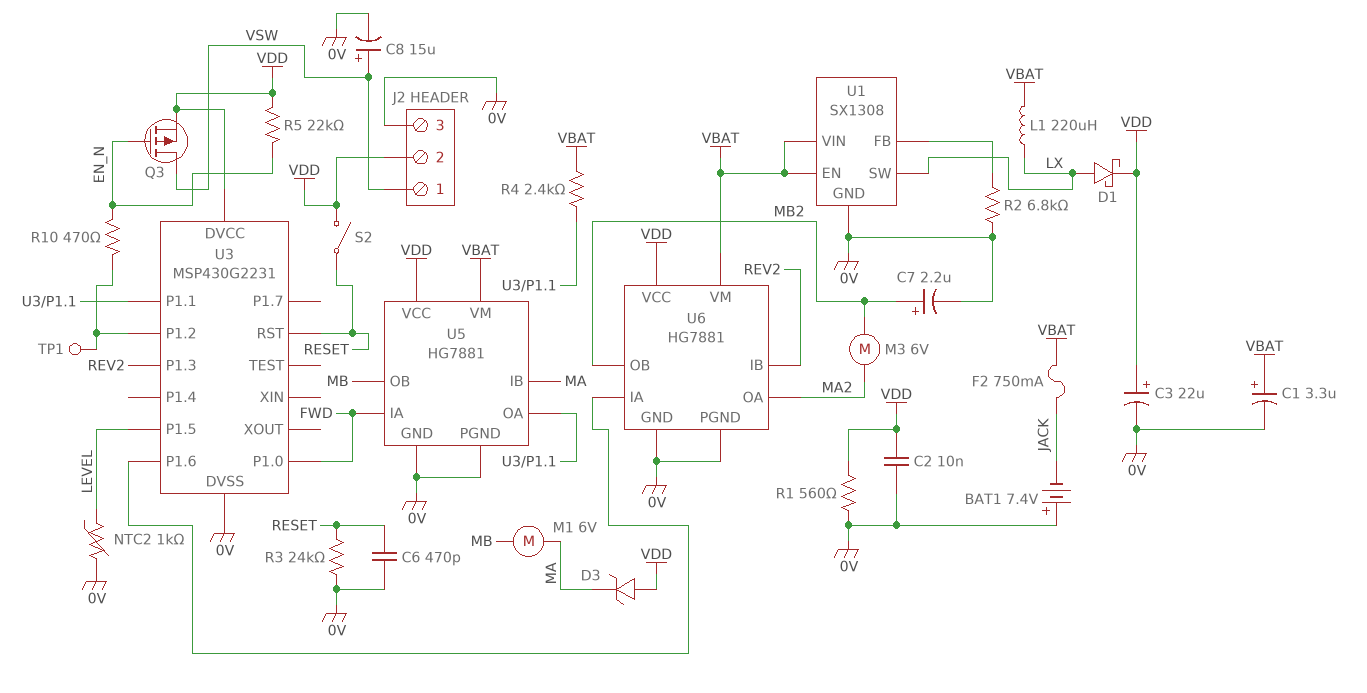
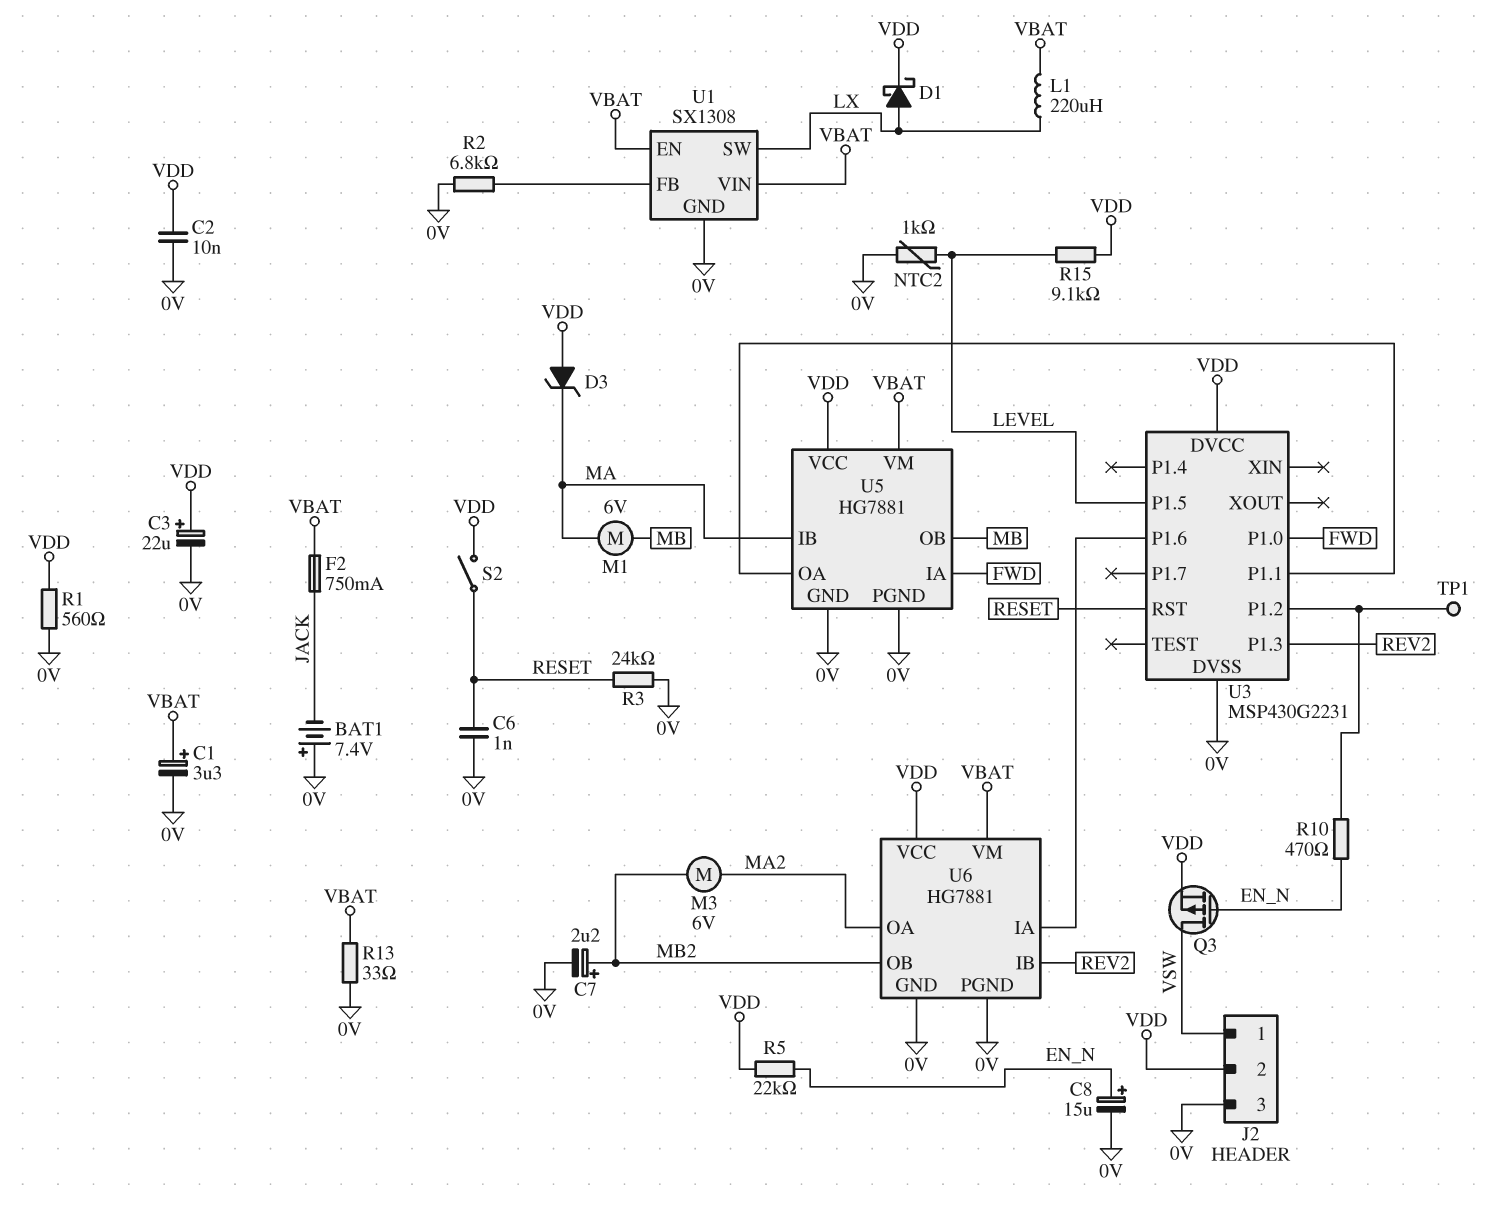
C6: 470pF (0V, RESET) -> 1nF (0V, RESET)
C8: 15uF (plus VSW, minus 0V) -> 15uF (plus EN_N, minus 0V)
R4: 2.4k (U3/P1.1, VBAT) -> none
R13: none -> 33 (0V, VBAT)
R15: none -> 9.1k (LEVEL, VDD)

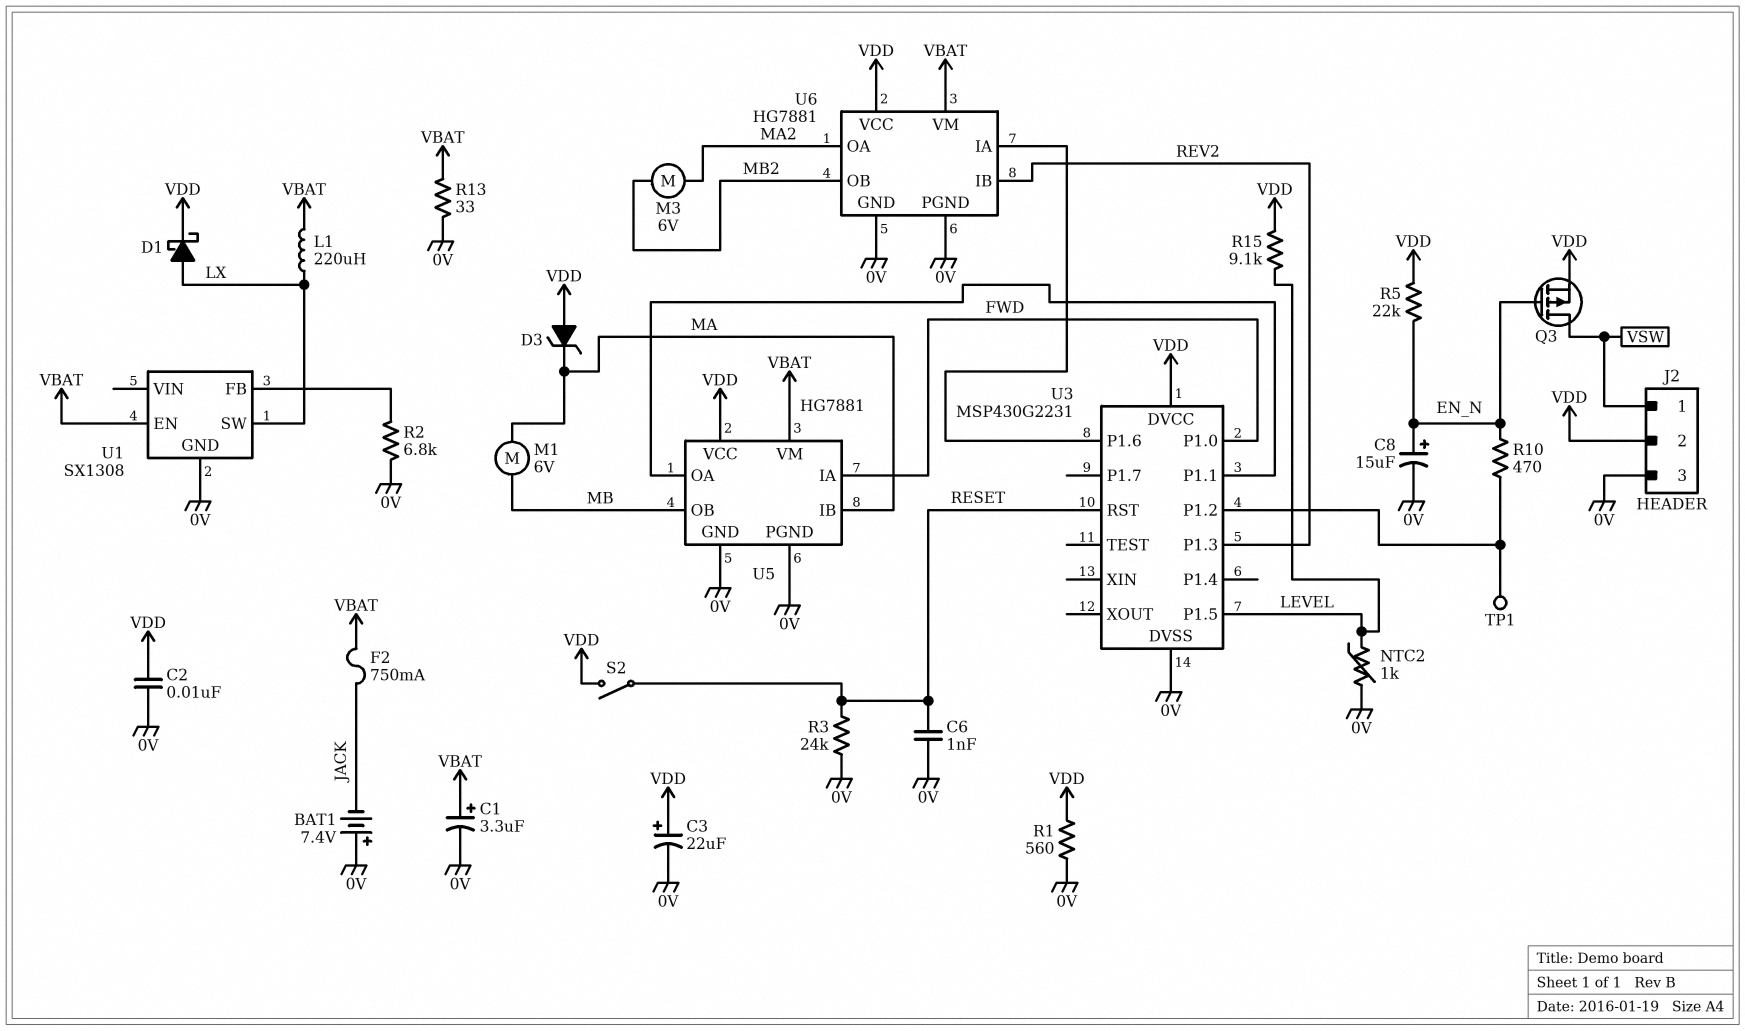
C7: 2.2uF (plus MB2, minus 0V) -> none
U1 pin VIN: VBAT -> none

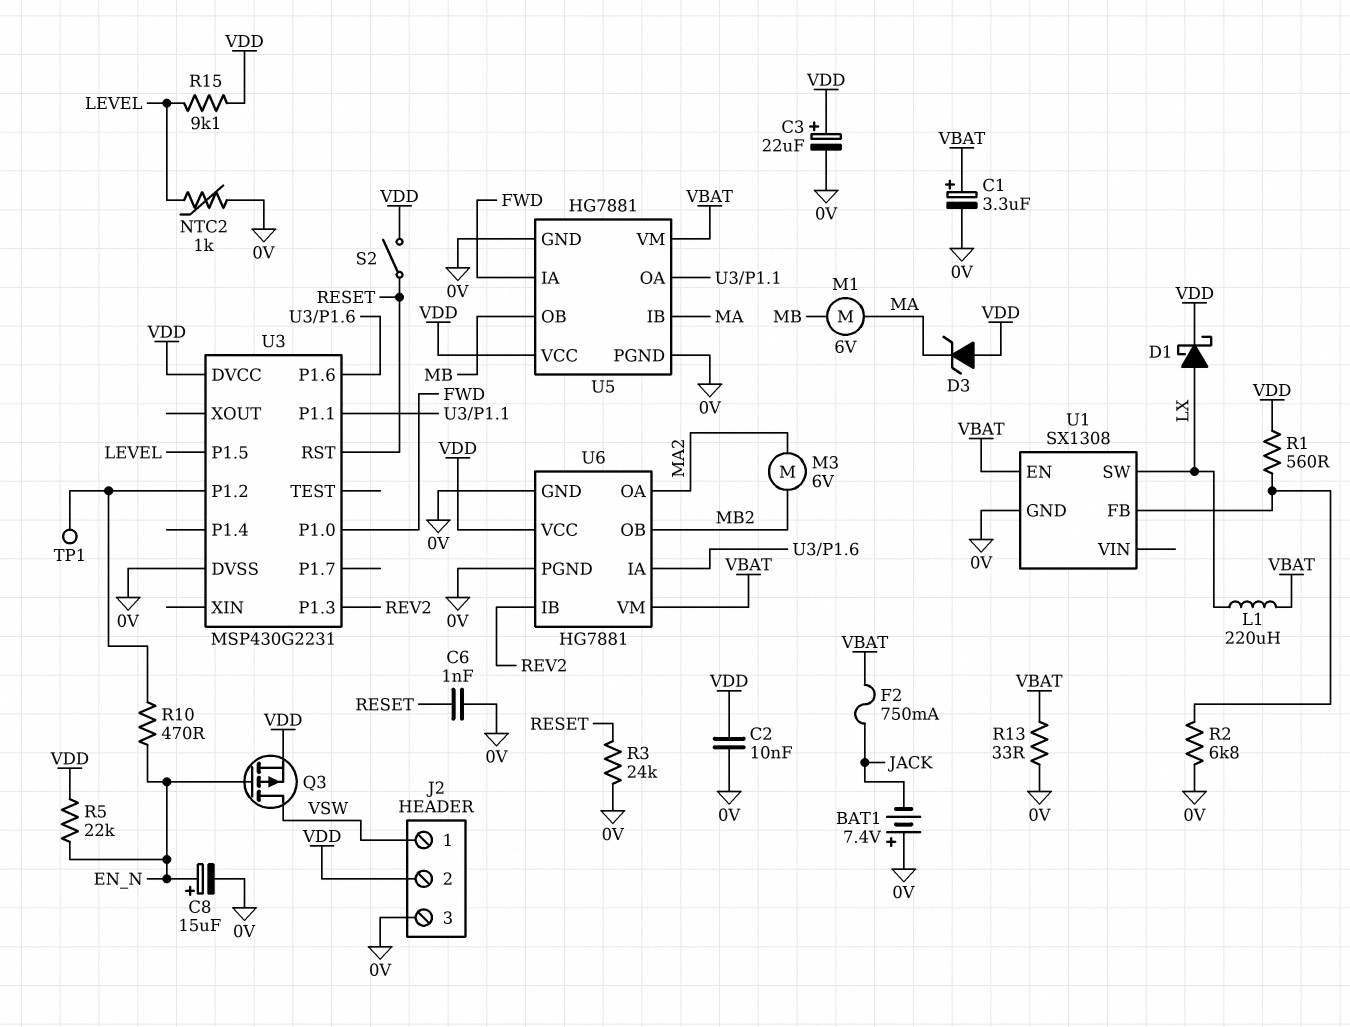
R1: 560 (0V, VDD) -> 560 (U1/FB, VDD)

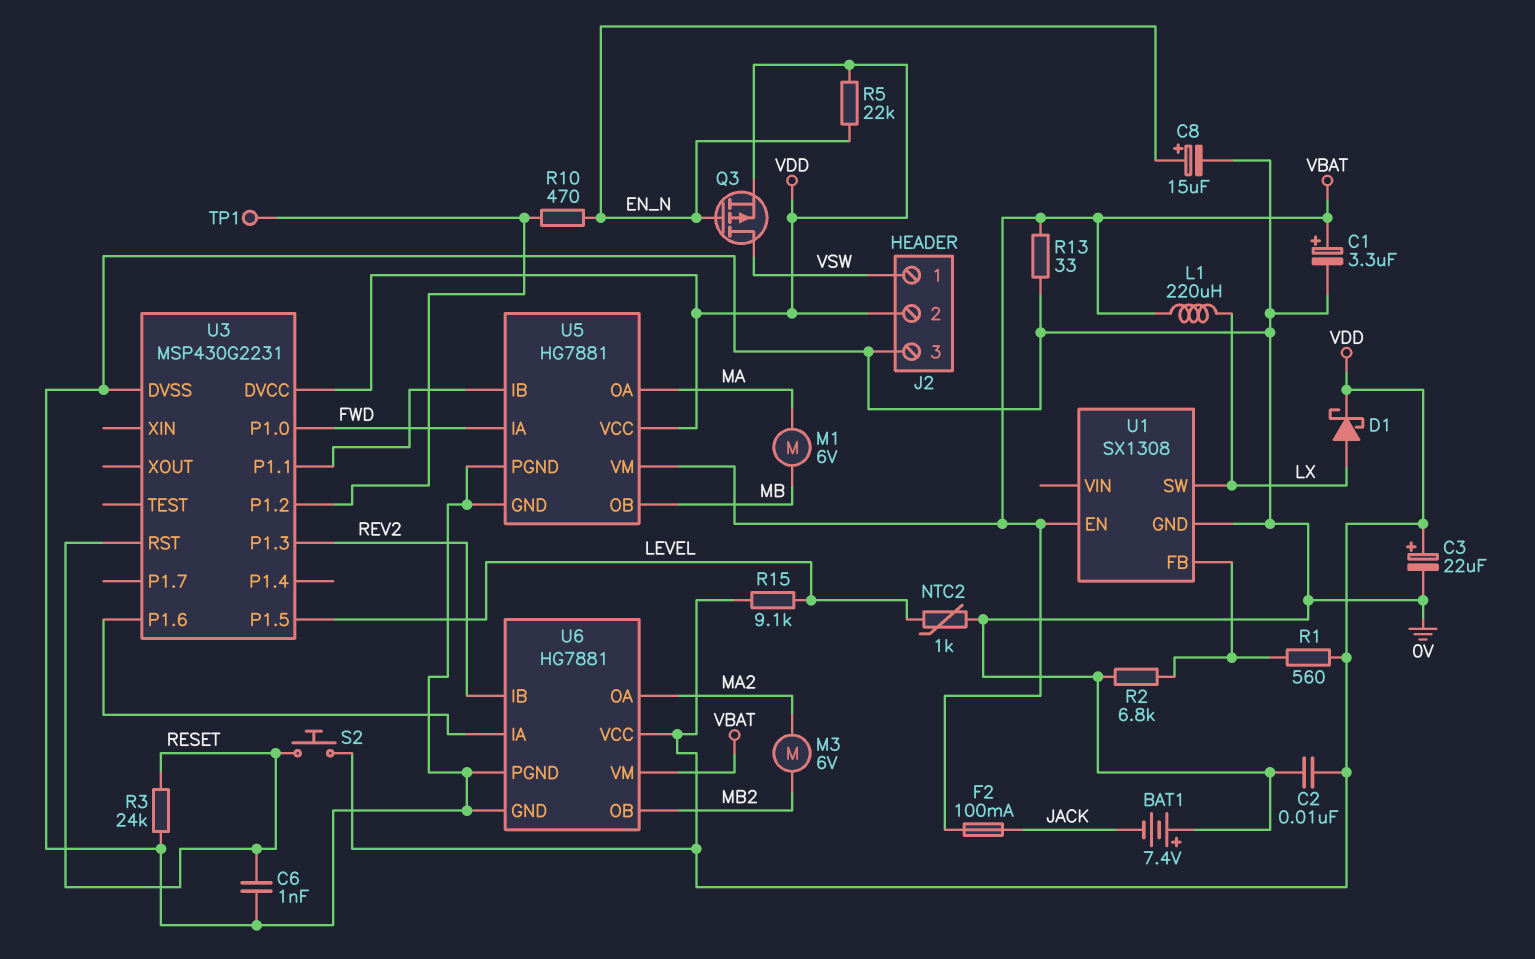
D3: zener (A VDD, K MA) -> none
F2: 750mA (JACK, VBAT) -> 100mA (JACK, VBAT)
S2: switch (RESET, VDD) -> button (RESET, VDD)
U5 pin IB: MA -> U3/P1.1
U5 pin OA: U3/P1.1 -> MA

